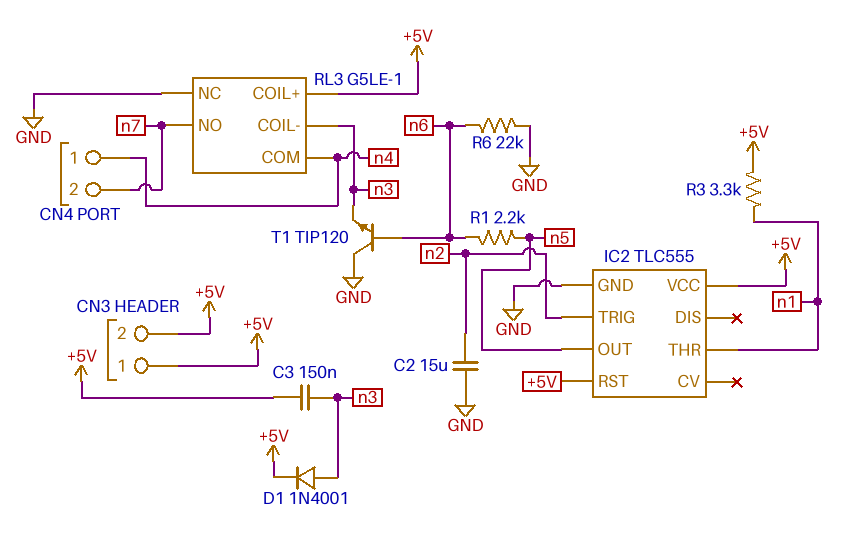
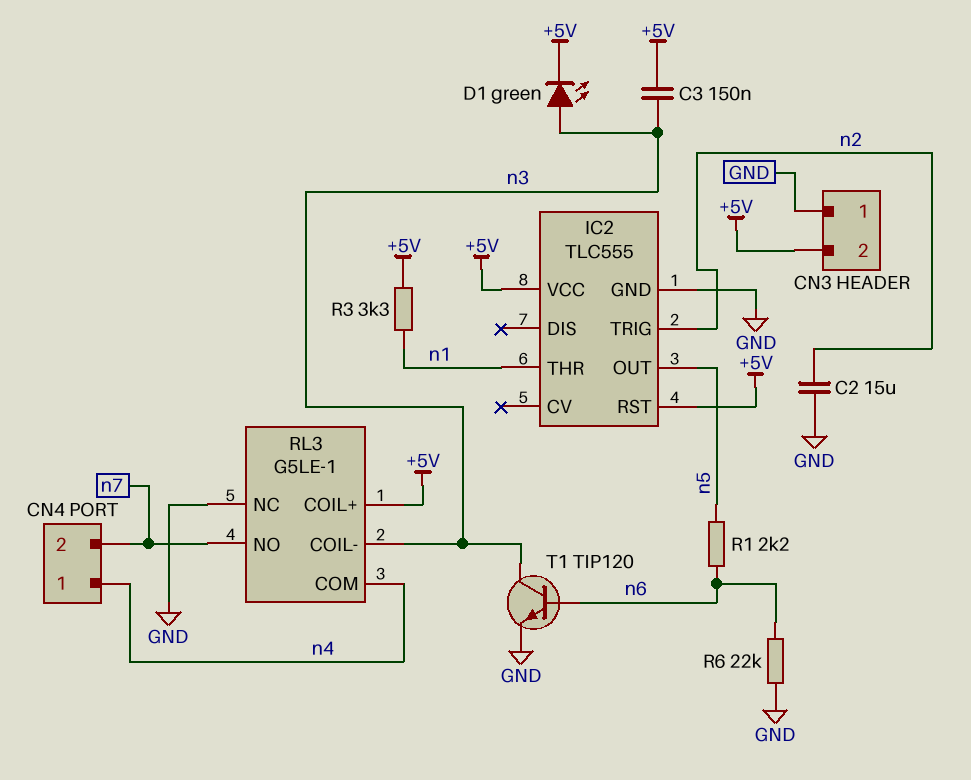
CN3 pin 1: +5V -> GND
D1: diode 1N4001 (A n3, K +5V) -> LED green (A n3, K +5V)
T1: NPN TIP120 (B n6, C GND, E n3) -> NPN TIP120 (B n6, C n3, E GND)

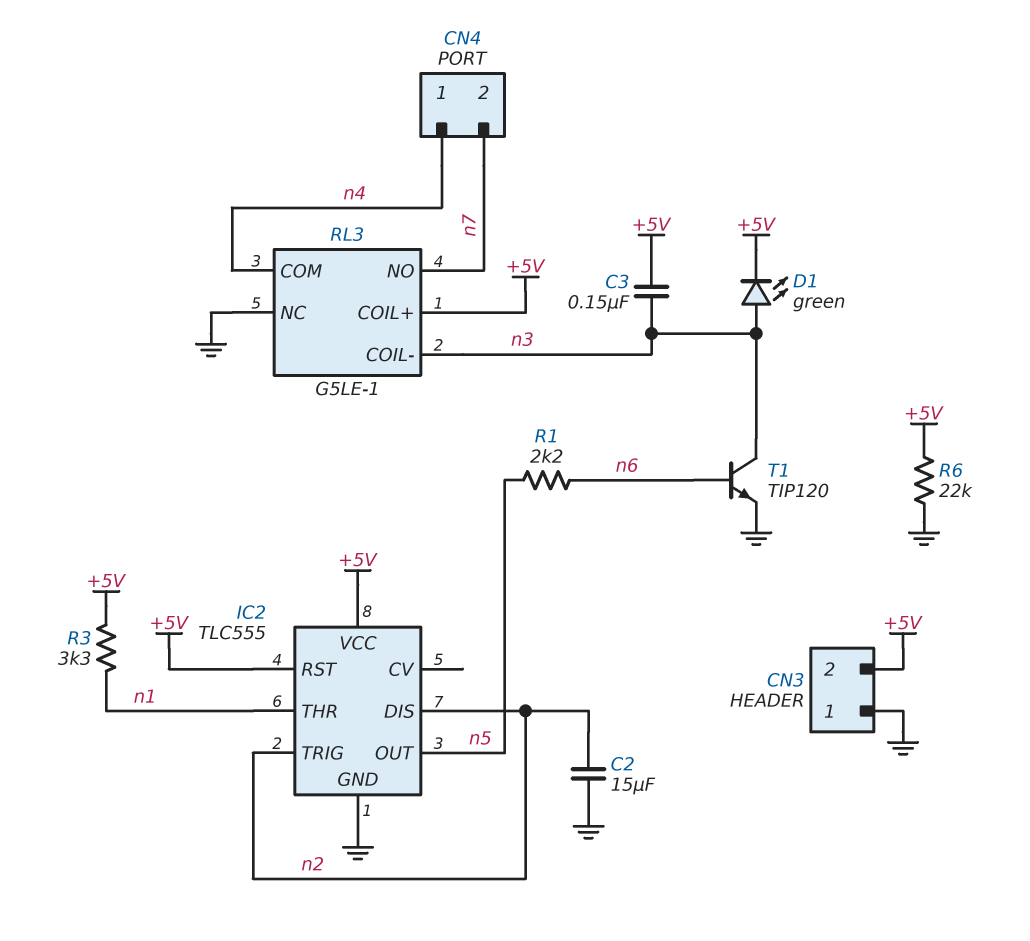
IC2 pin DIS: none -> n2
R6: 22k (GND, n6) -> 22k (+5V, GND)

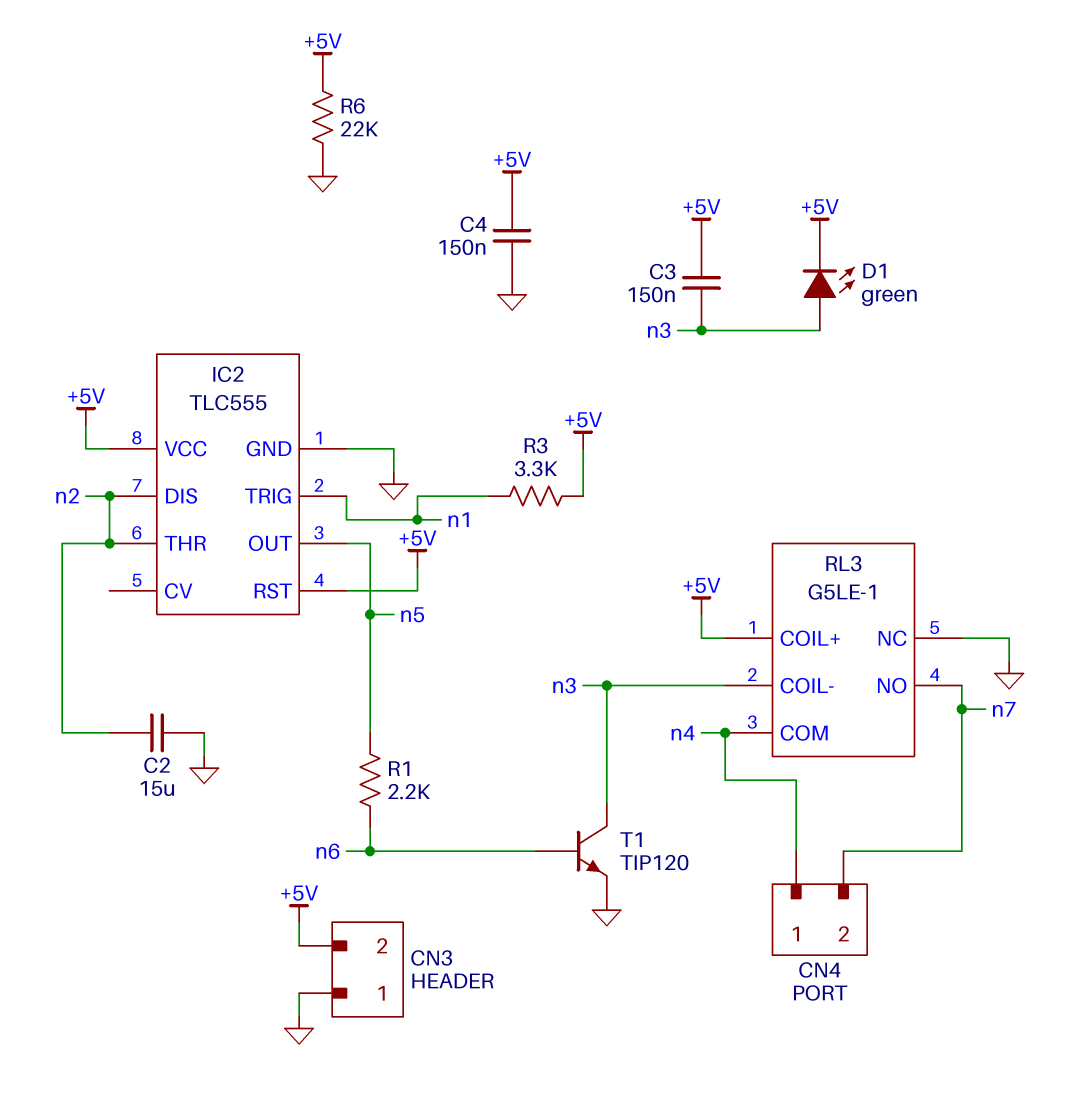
C4: none -> 150nF (+5V, GND)
IC2 pin THR: n1 -> n2
IC2 pin TRIG: n2 -> n1

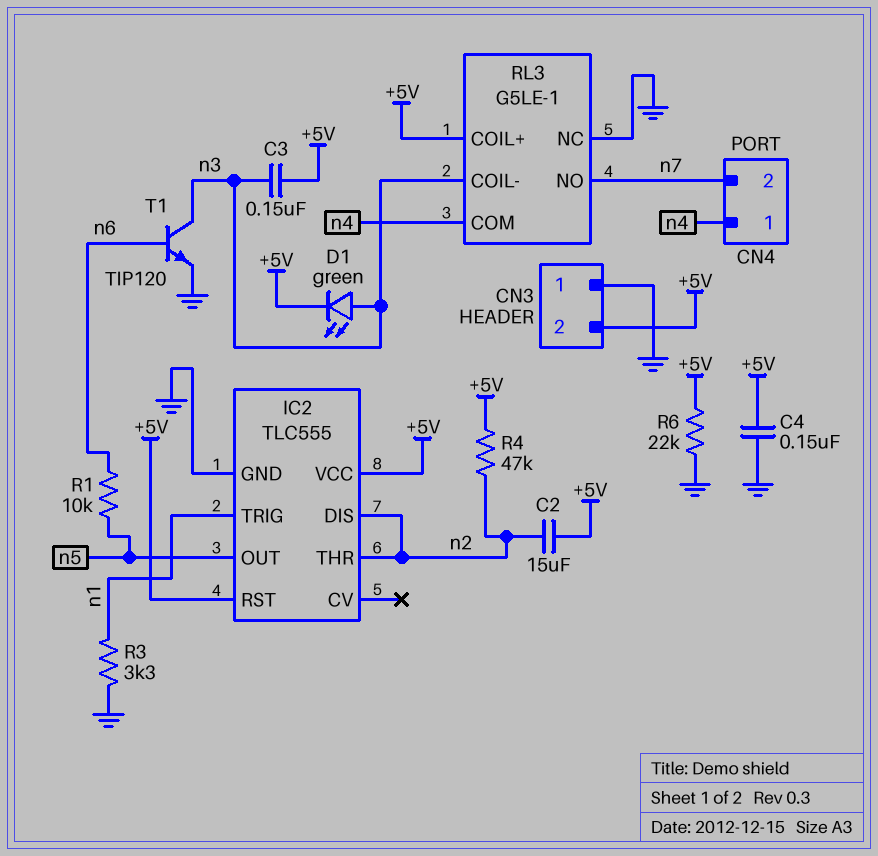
C2: 15uF (GND, n2) -> 15uF (+5V, n2)
R1: 2.2k (n5, n6) -> 10k (n5, n6)
R3: 3.3k (+5V, n1) -> 3.3k (GND, n1)
R4: none -> 47k (+5V, n2)

